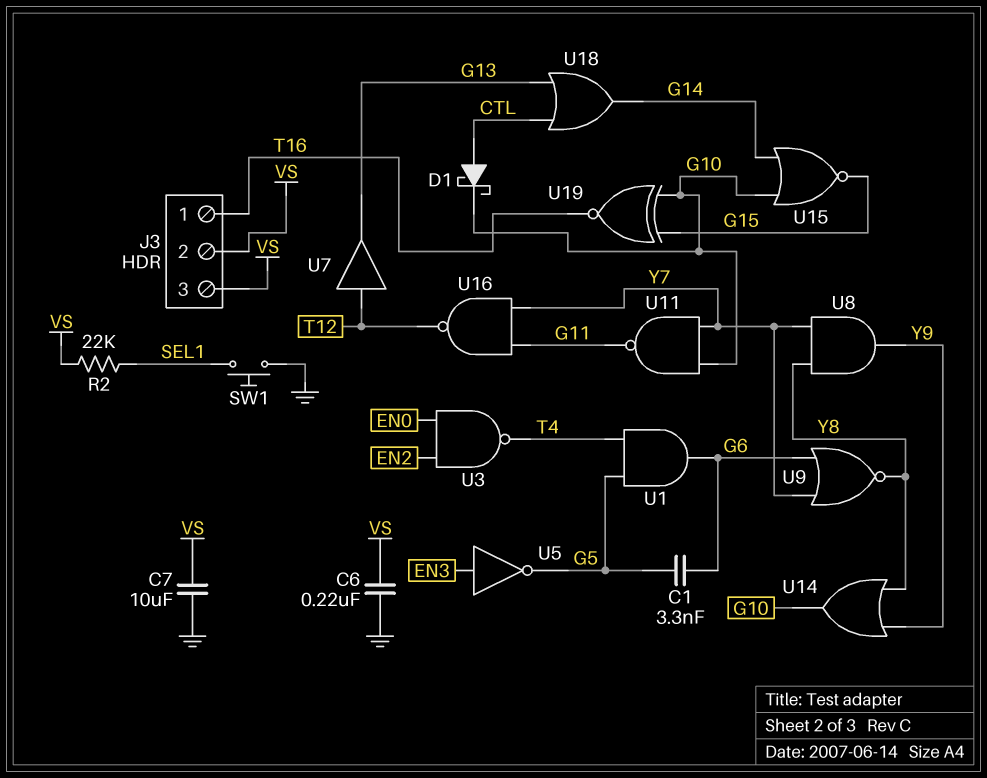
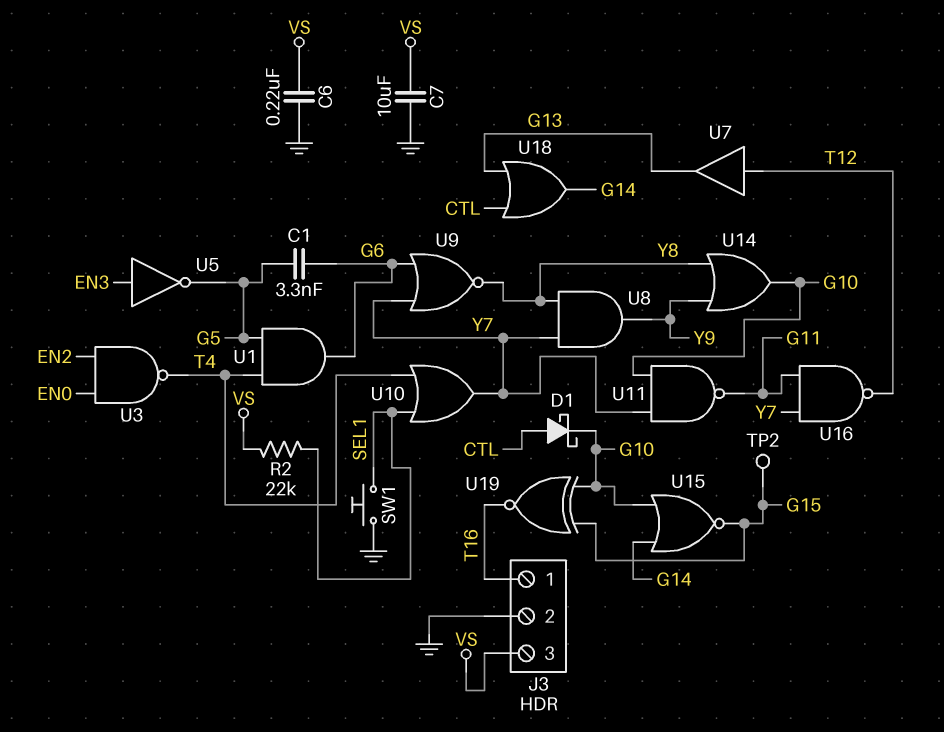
J3 pin 2: VS -> GND
TP2: none -> test point (G15)
U10: none -> OR (in SEL1, in T4, out Y7)

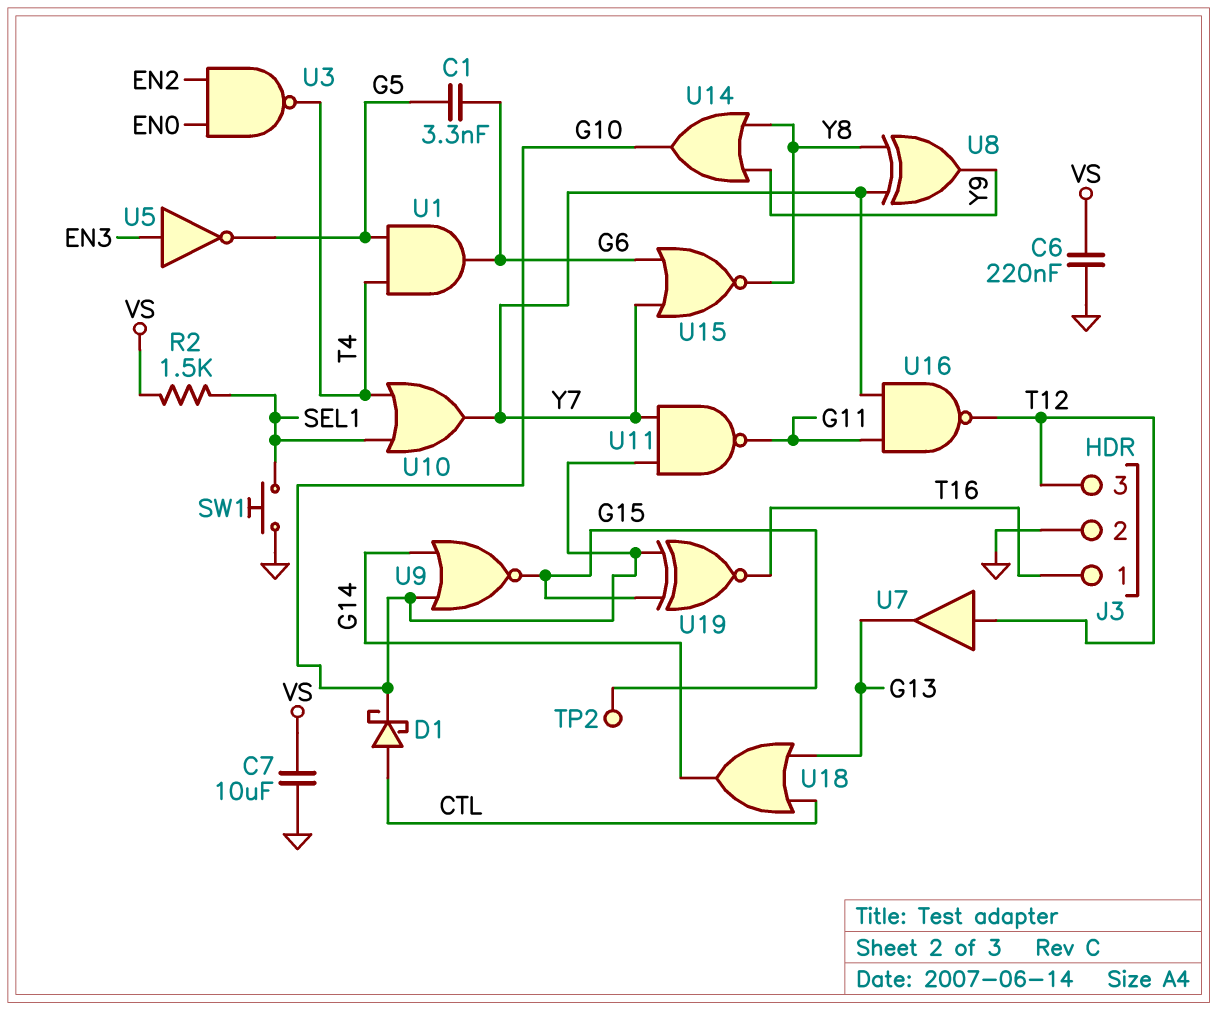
J3 pin 3: VS -> T12
R2: 22k (SEL1, VS) -> 1.5k (SEL1, VS)
U8: AND (in Y7, in Y8, out Y9) -> XOR (in Y7, in Y8, out Y9)
U9: NOR (in G6, in Y7, out Y8) -> NOR (in G10, in G14, out G15)
U15: NOR (in G10, in G14, out G15) -> NOR (in G6, in Y7, out Y8)

